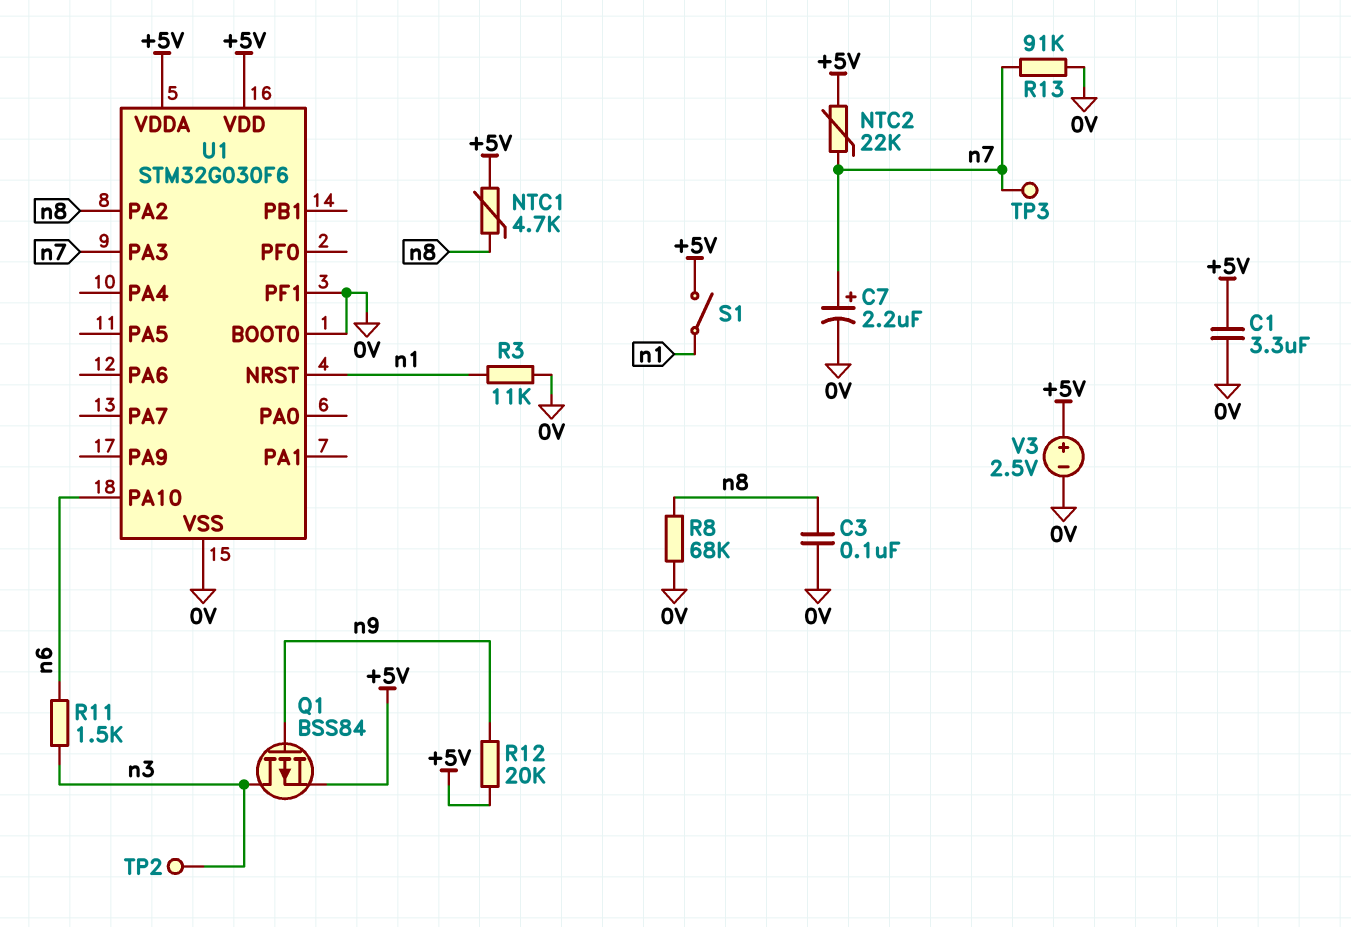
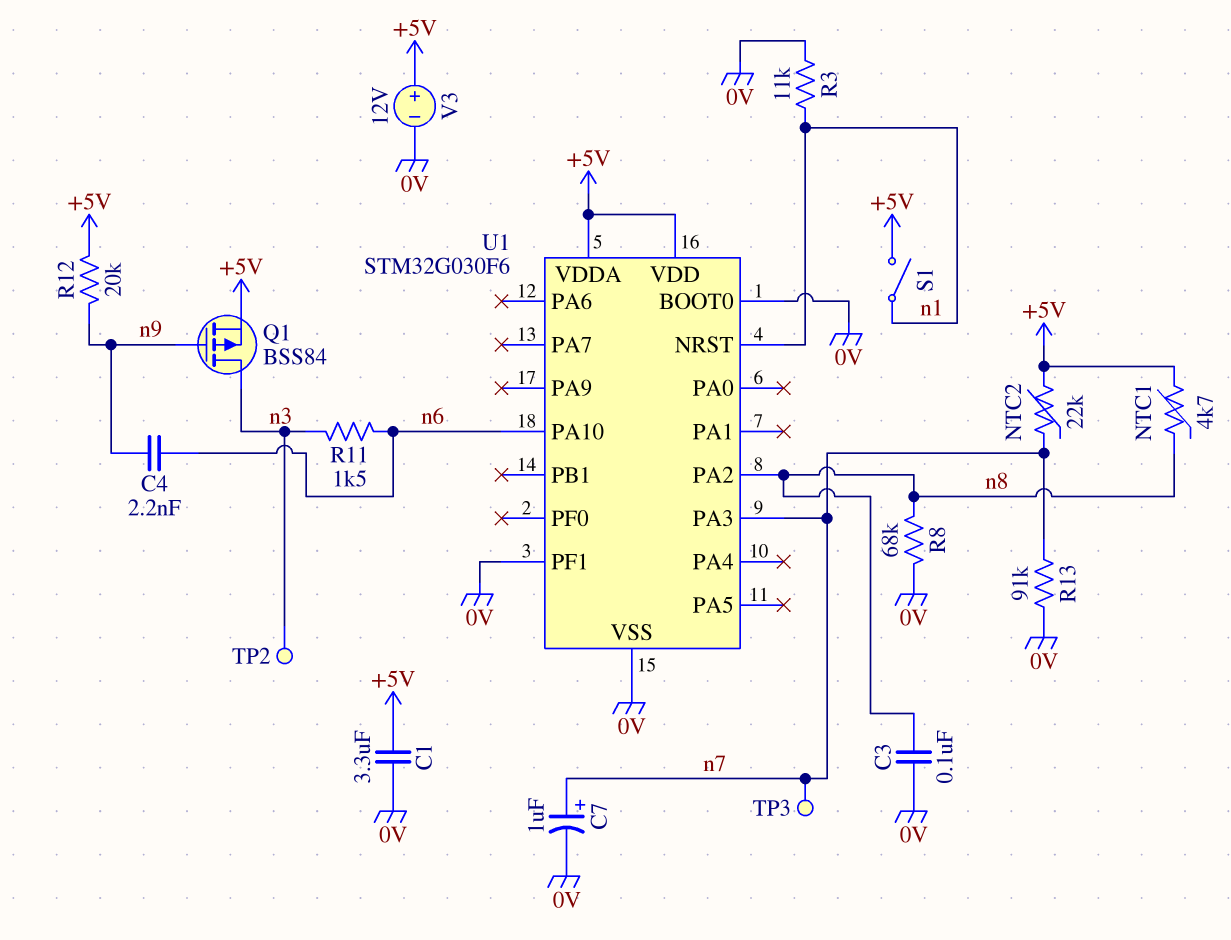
C4: none -> 2.2nF (n6, n9)
C7: 2.2uF (plus n7, minus 0V) -> 1uF (plus n7, minus 0V)
V3: 2.5V (plus +5V, minus 0V) -> 12V (plus +5V, minus 0V)

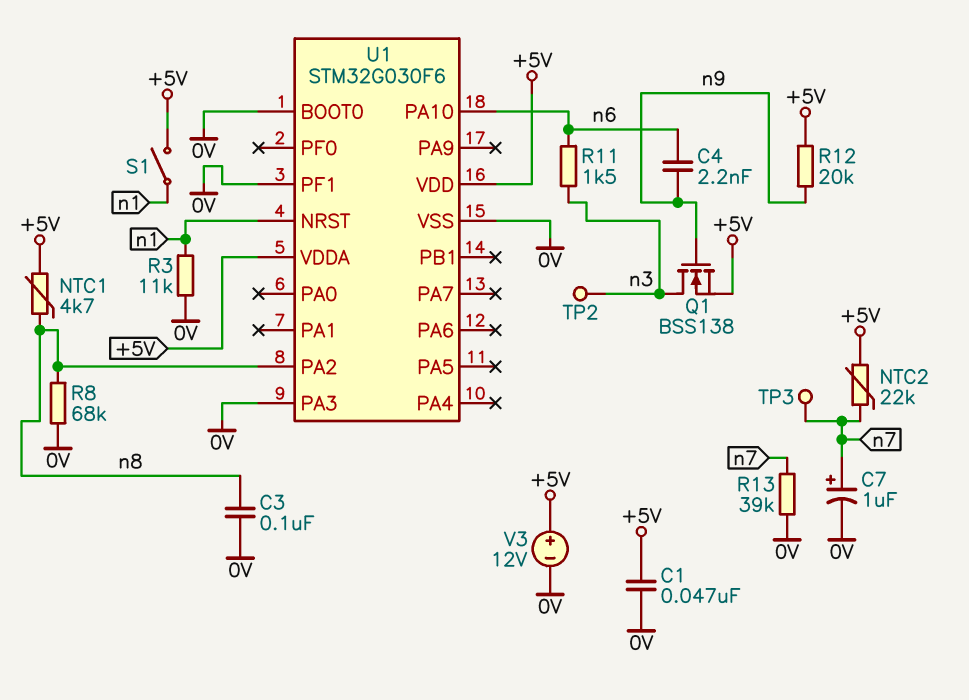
C1: 3.3uF (+5V, 0V) -> 47nF (+5V, 0V)
Q1: PMOS BSS84 (G n9, D n3, S +5V) -> NMOS BSS138 (G n9, D n3, S +5V)
R13: 91k (0V, n7) -> 39k (0V, n7)
U1 pin PA3: n7 -> 0V

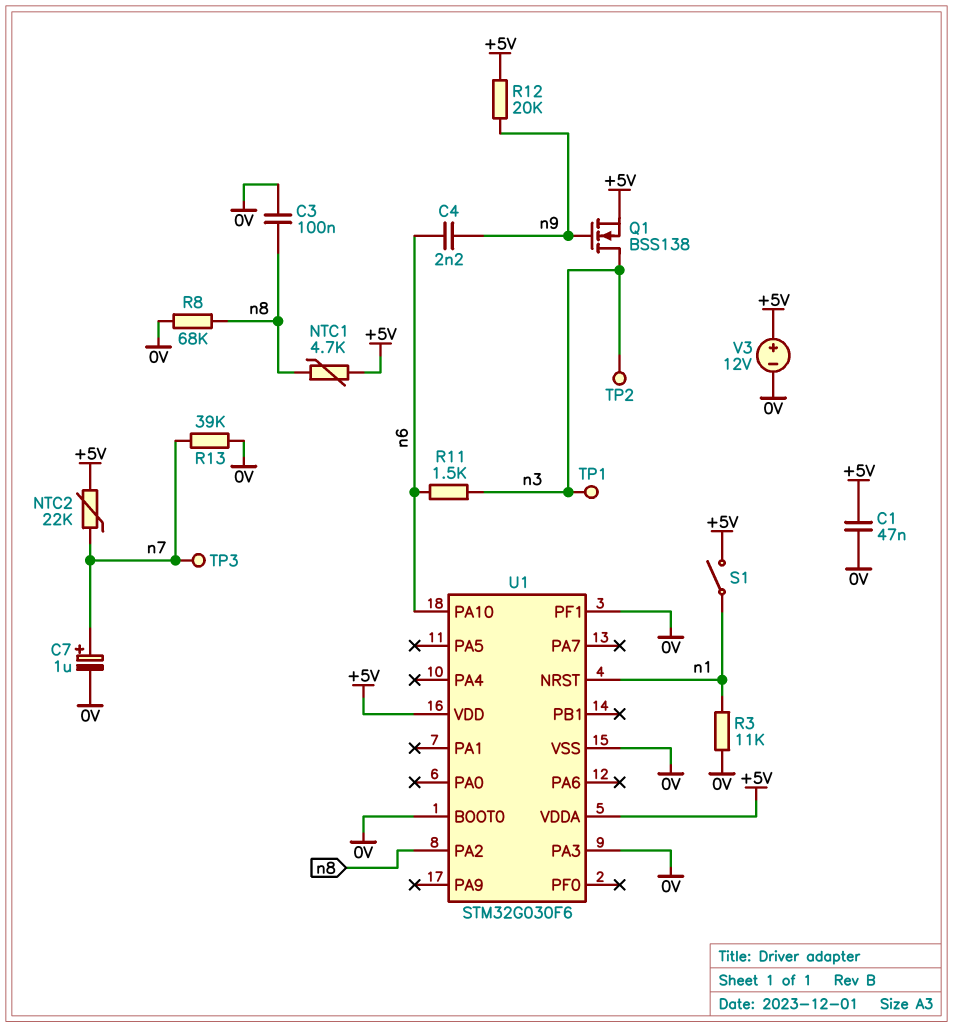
TP1: none -> test point (n3)

